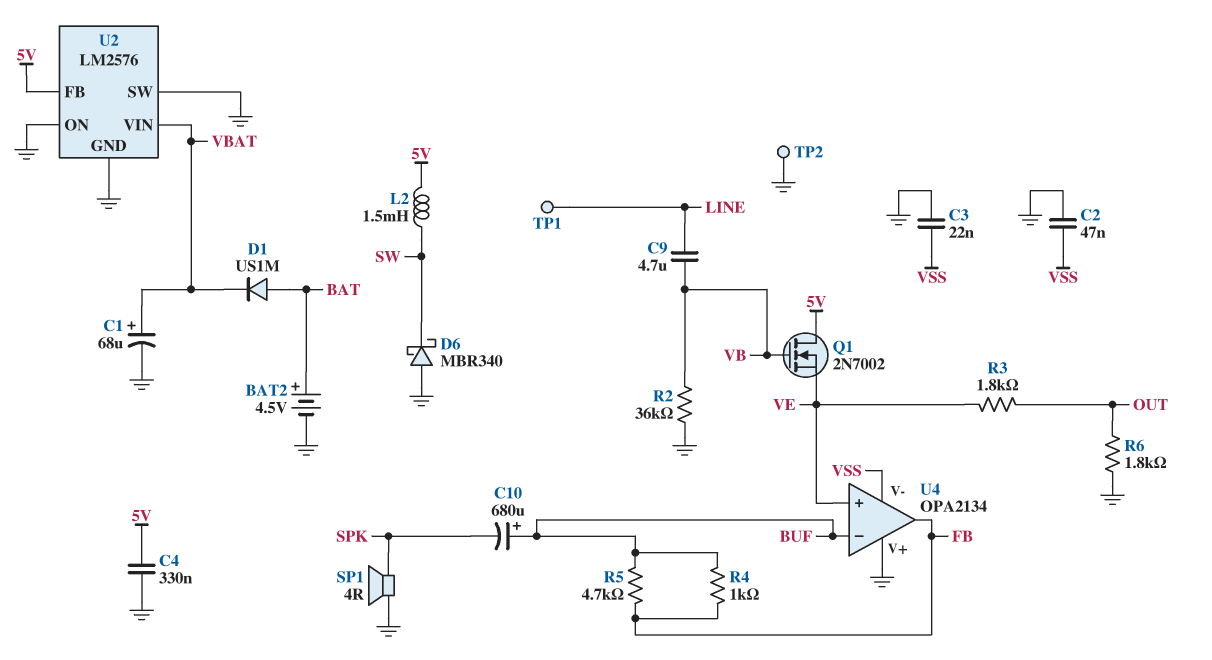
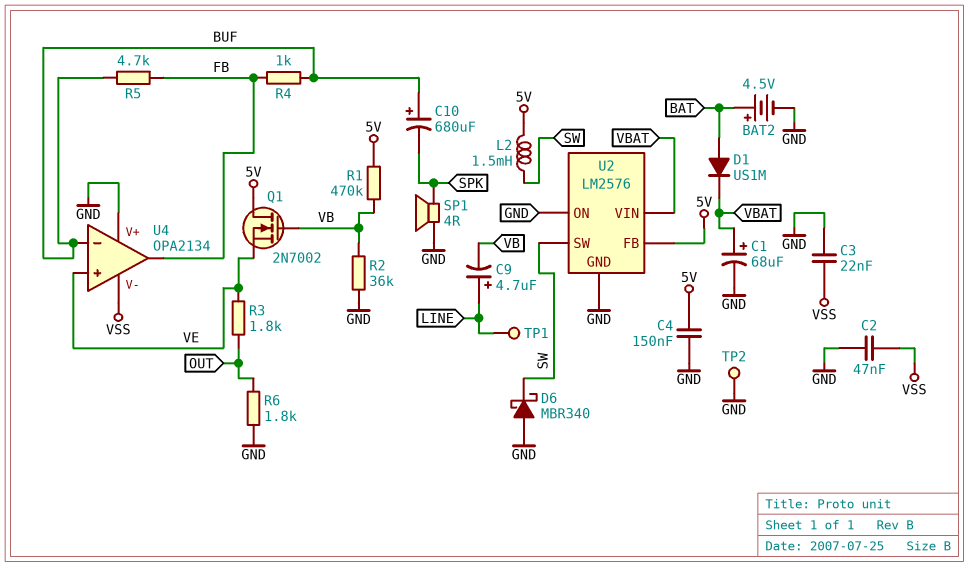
C4: 330nF (5V, GND) -> 150nF (5V, GND)
C9: 4.7uF (LINE, VB) -> 4.7uF (plus LINE, minus VB)
R1: none -> 470k (5V, VB)
U2 pin SW: GND -> SW

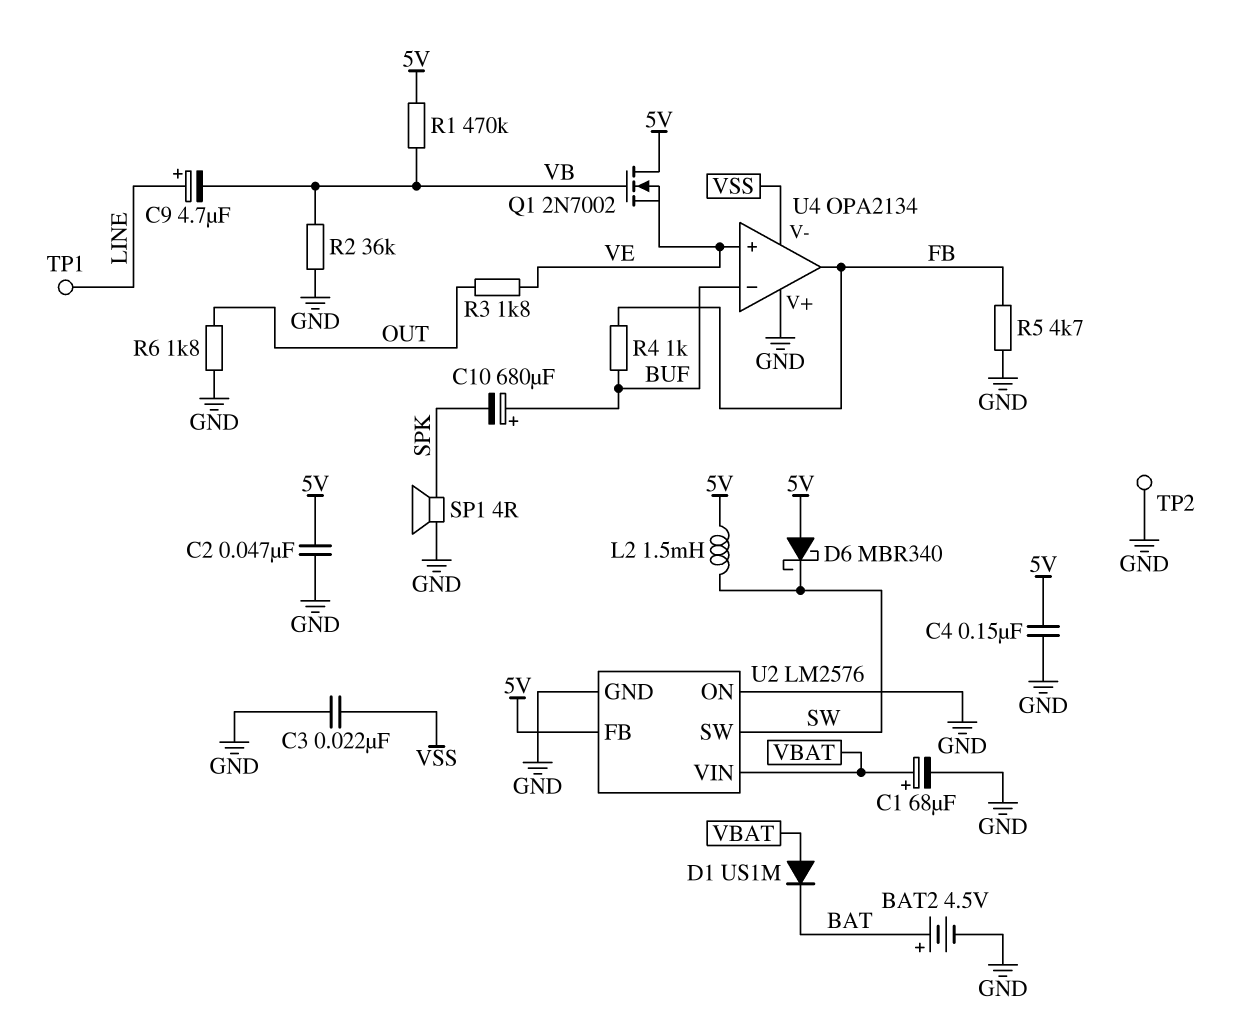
C2: 47nF (GND, VSS) -> 47nF (5V, GND)
D1: diode US1M (A BAT, K VBAT) -> diode US1M (A VBAT, K BAT)
D6: schottky MBR340 (A GND, K SW) -> schottky MBR340 (A 5V, K SW)
R5: 4.7k (BUF, FB) -> 4.7k (FB, GND)

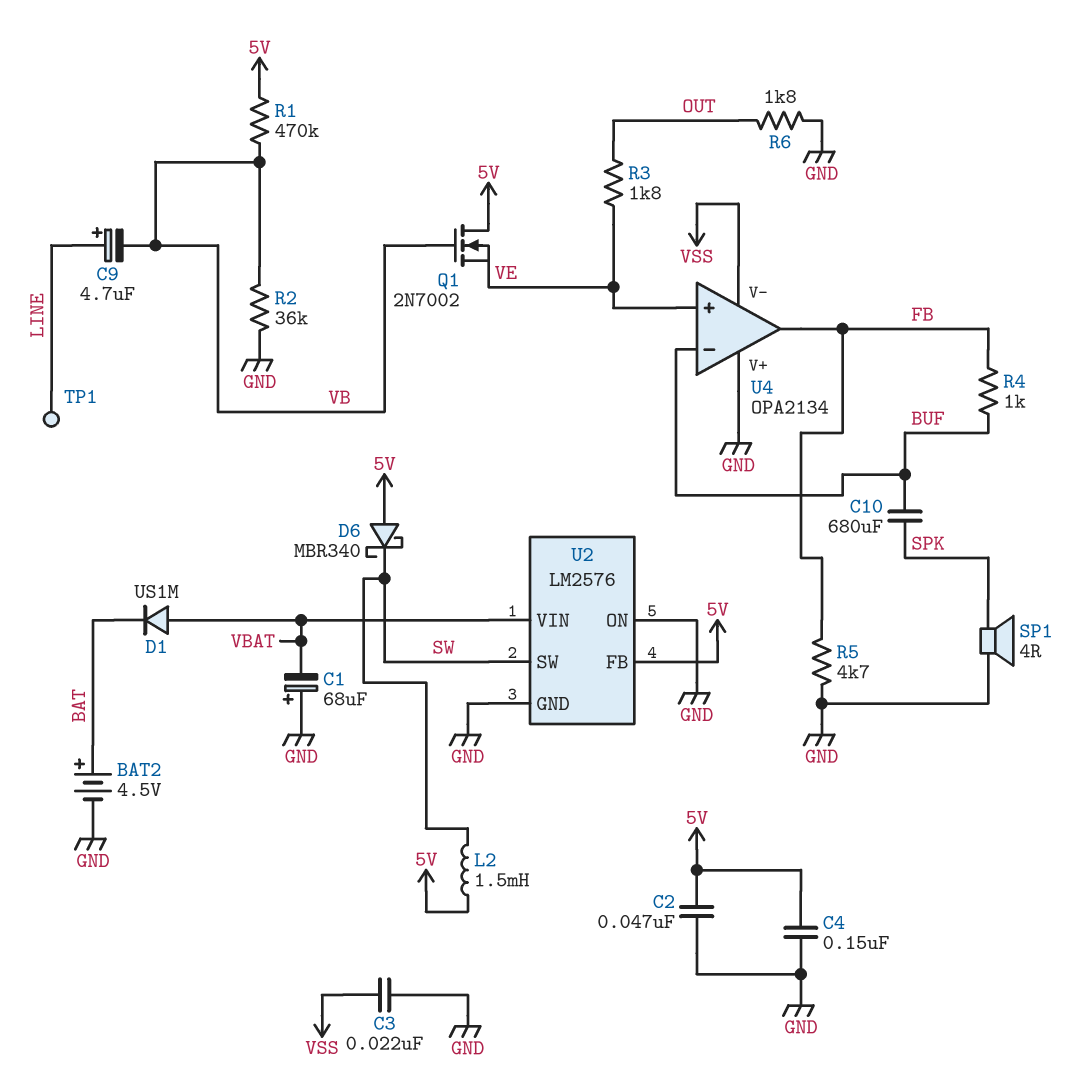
C1: 68uF (plus VBAT, minus GND) -> 68uF (plus GND, minus VBAT)
C10: 680uF (plus BUF, minus SPK) -> 680uF (BUF, SPK)
TP2: test point (GND) -> none

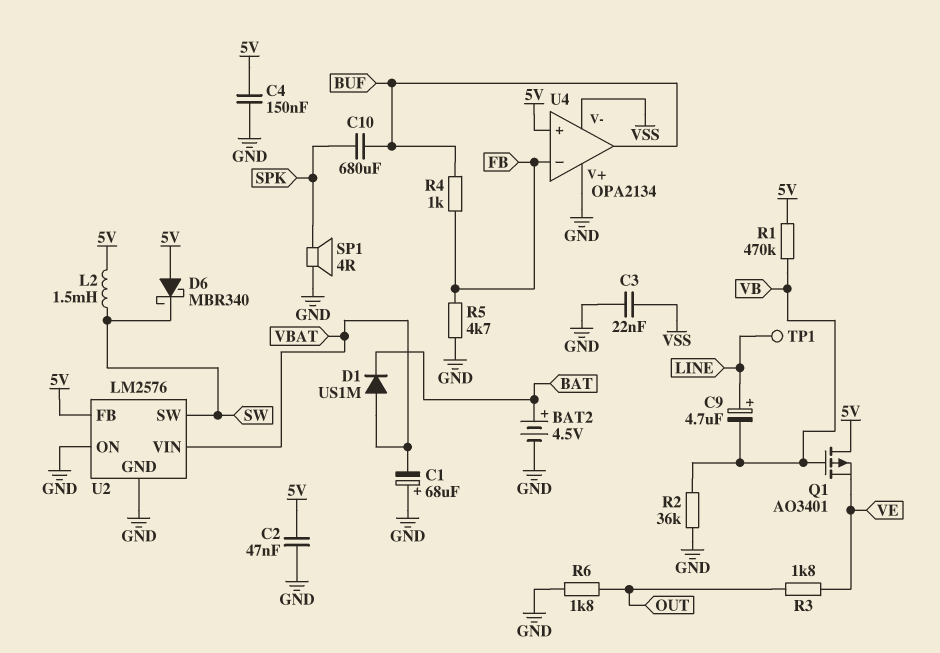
Q1: NMOS 2N7002 (G VB, D 5V, S VE) -> PMOS AO3401 (G VB, D 5V, S VE)
U4 pin in+: VE -> 5V
U4 pin in-: BUF -> FB
U4 pin out: FB -> BUF

